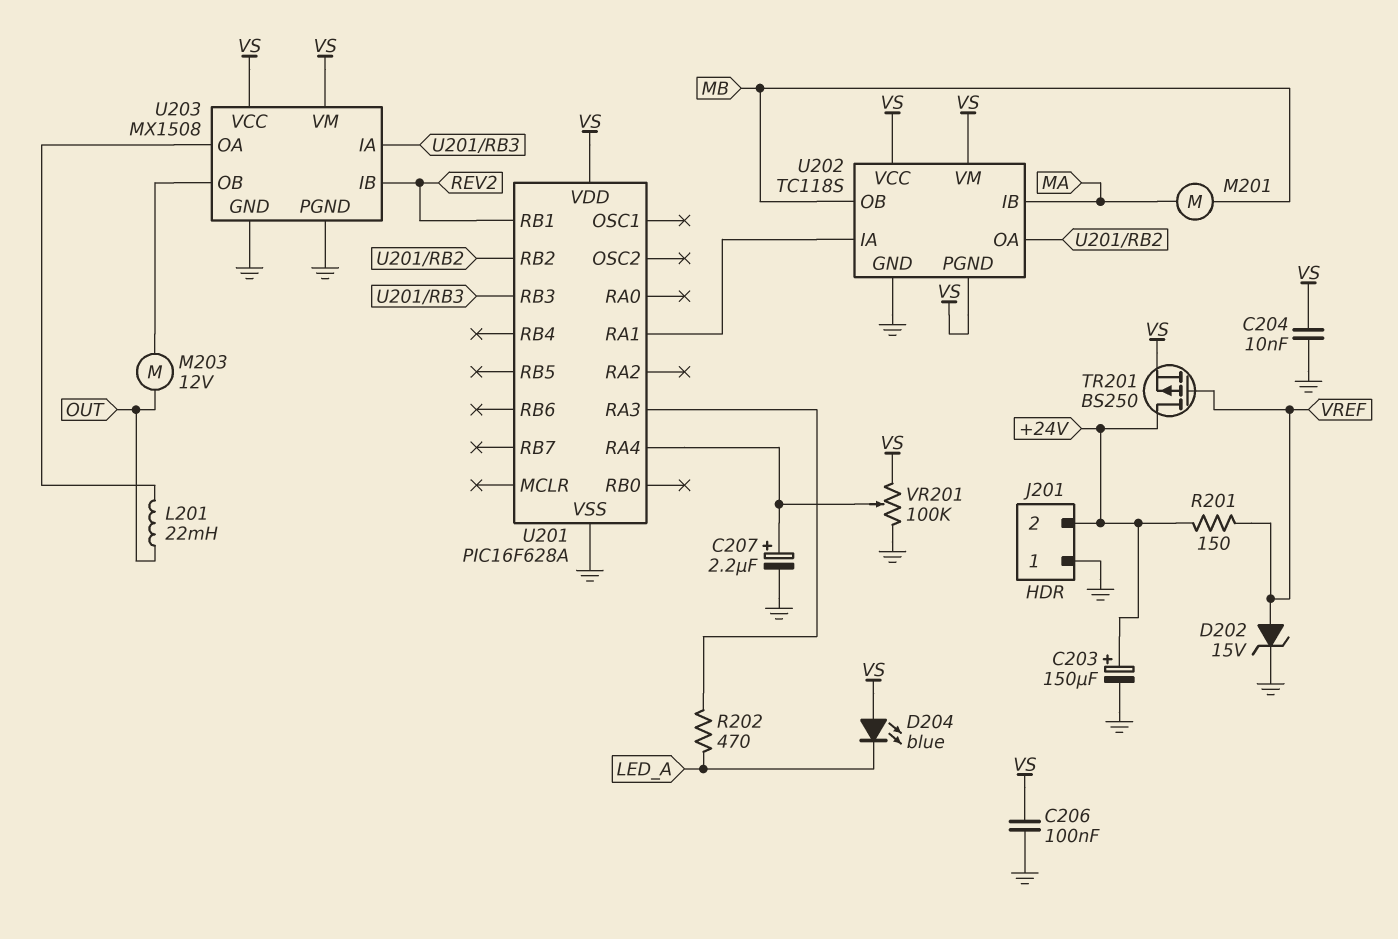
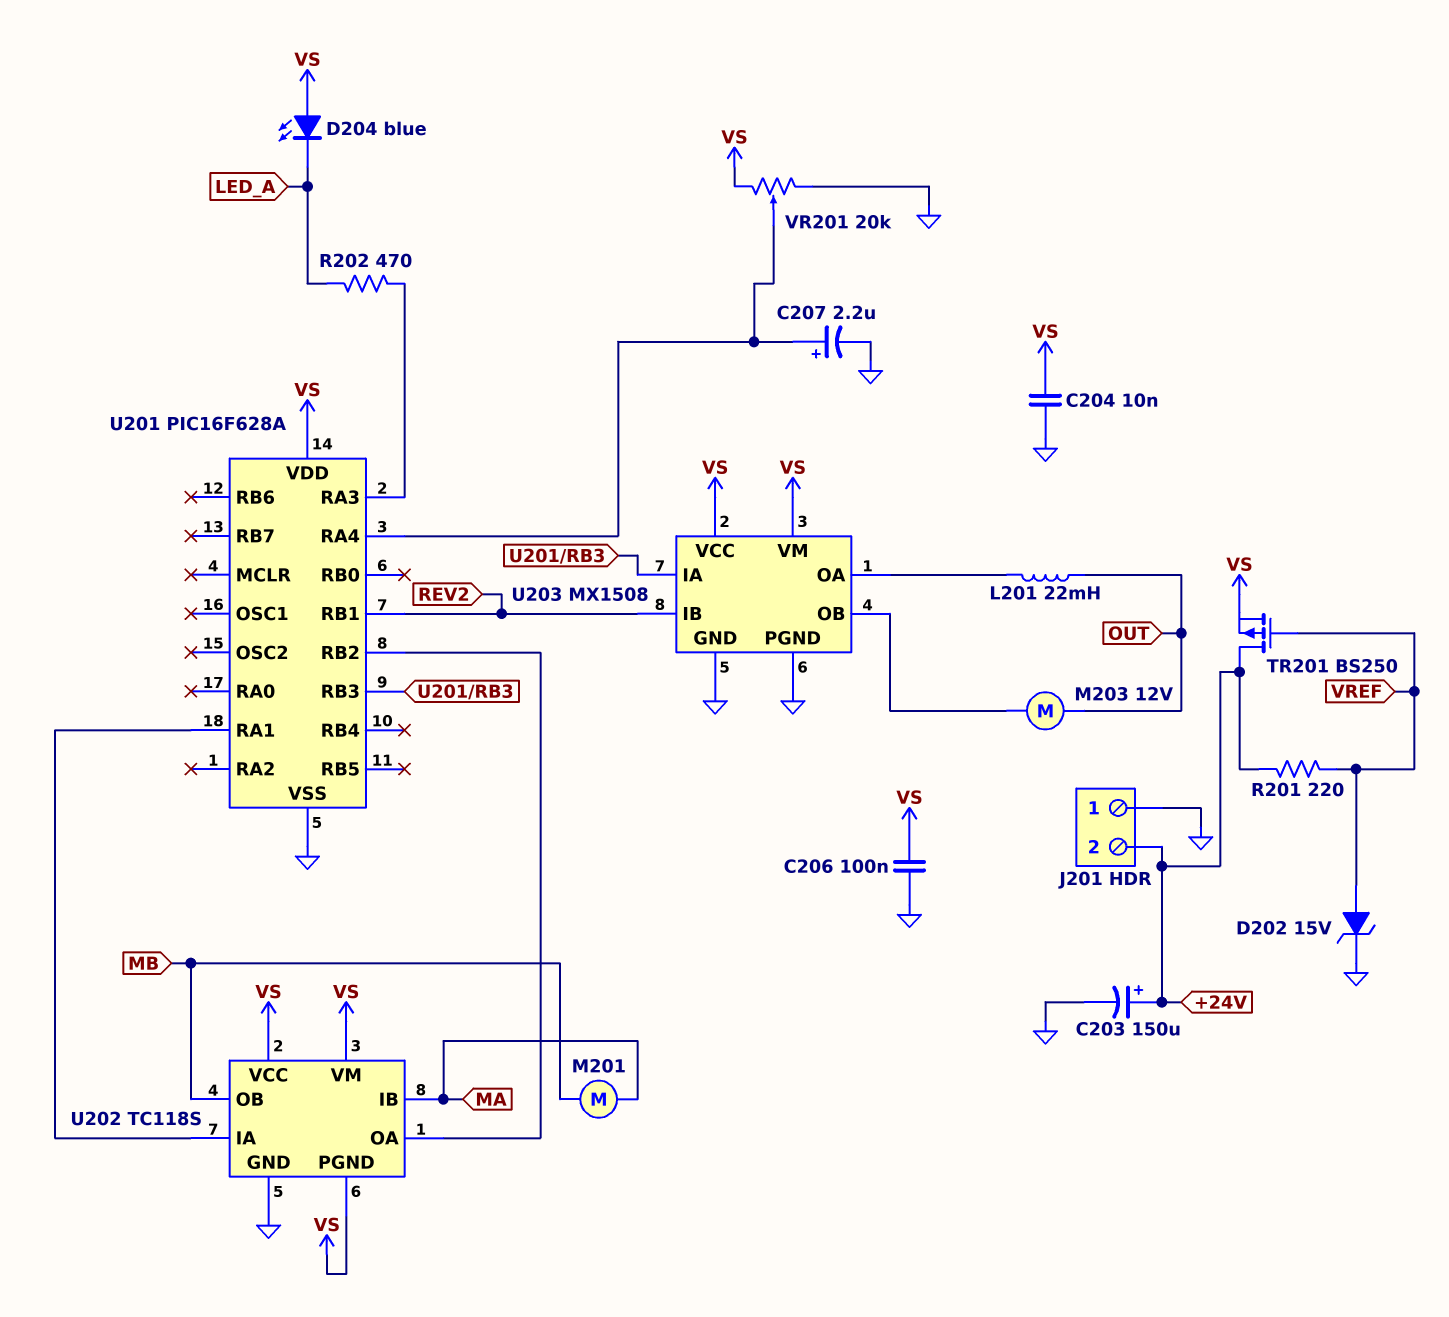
R201: 150 (+24V, VREF) -> 220 (+24V, VREF)
VR201: 100k (GND, VS, wiper U201/RA4) -> 20k (GND, VS, wiper U201/RA4)

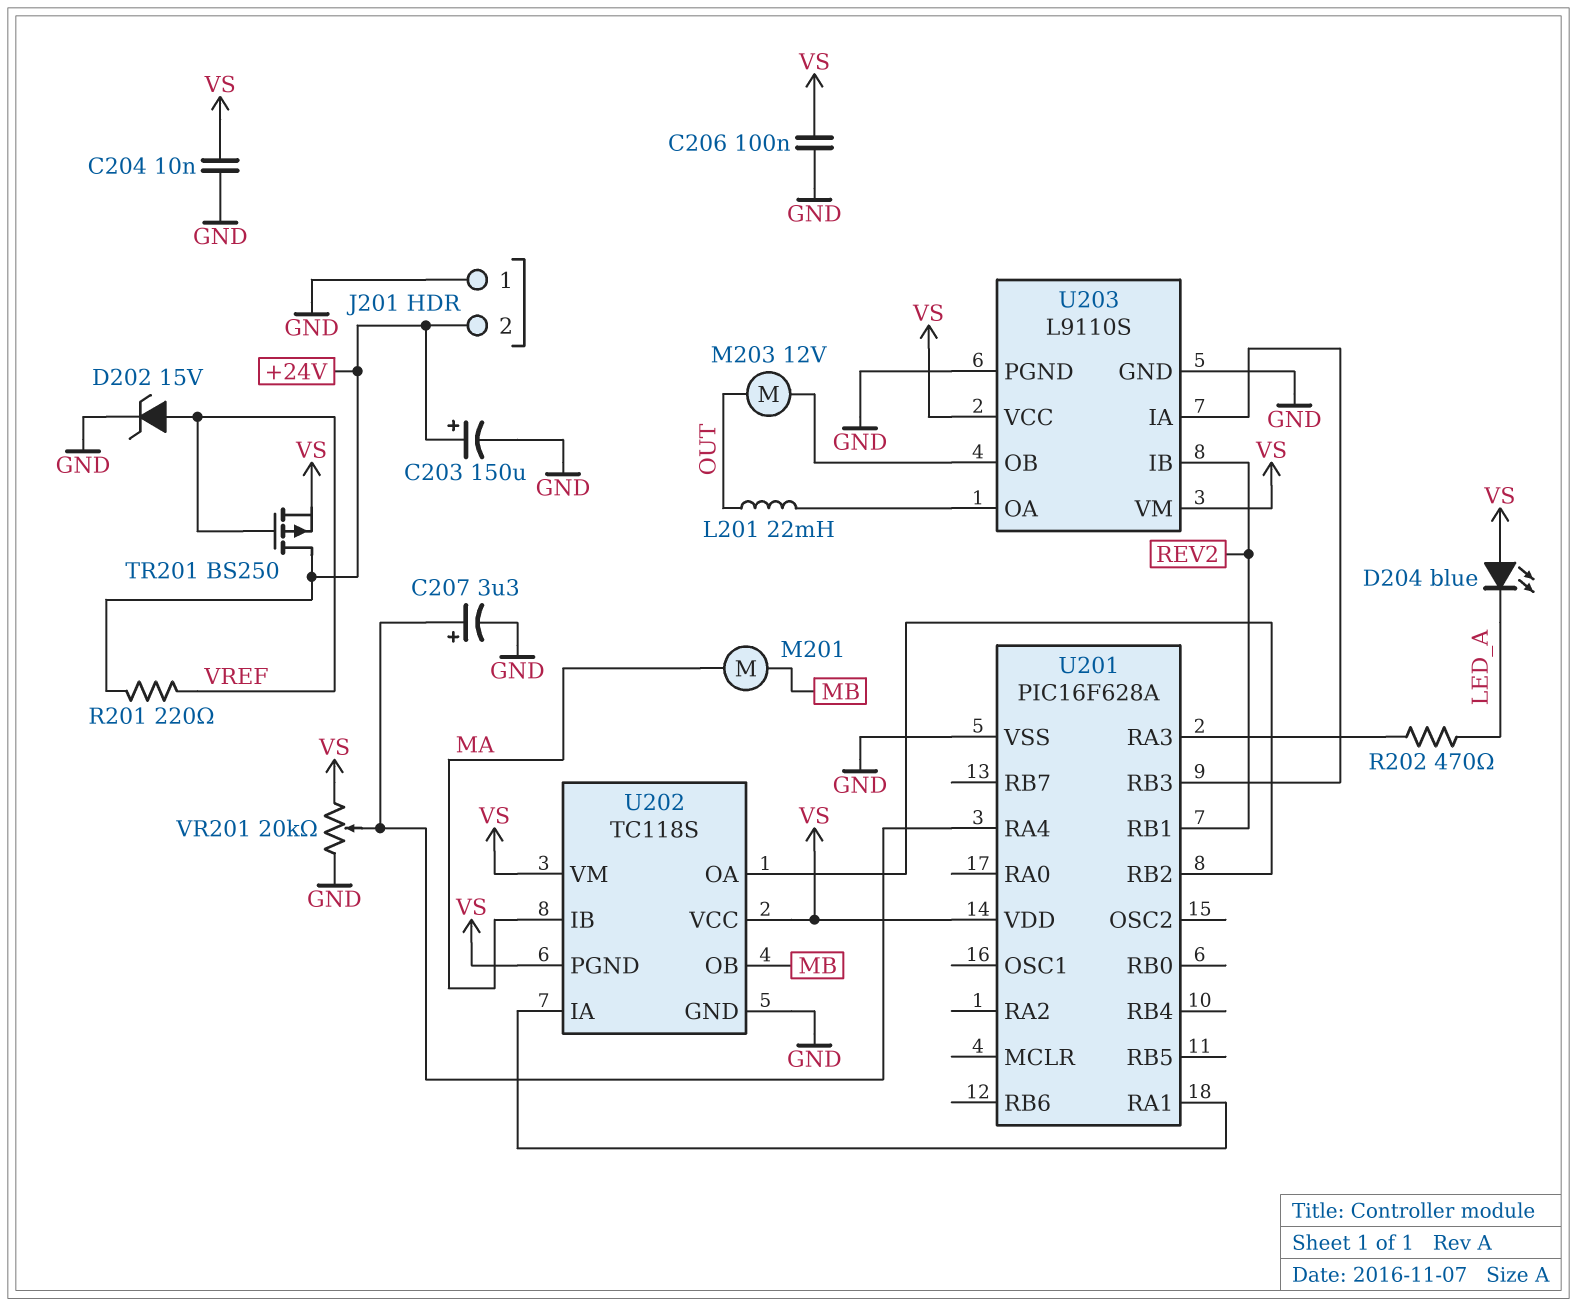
C207: 2.2uF (plus U201/RA4, minus GND) -> 3.3uF (plus U201/RA4, minus GND)
U203: MX1508 -> L9110S

